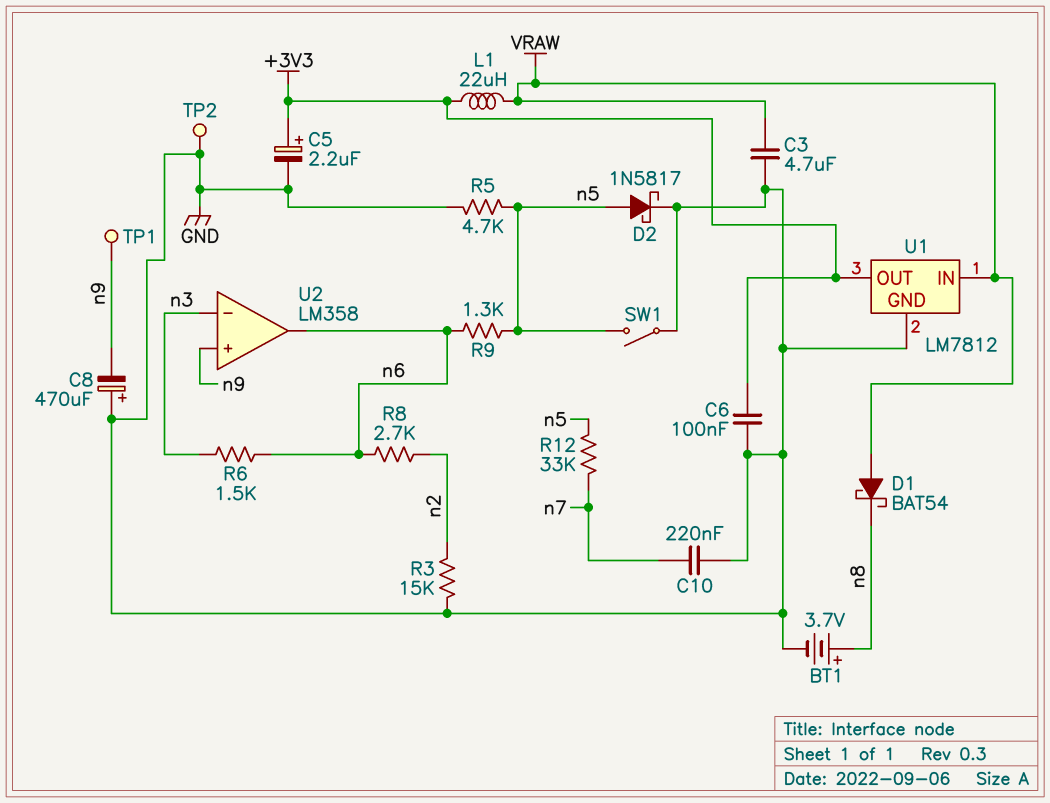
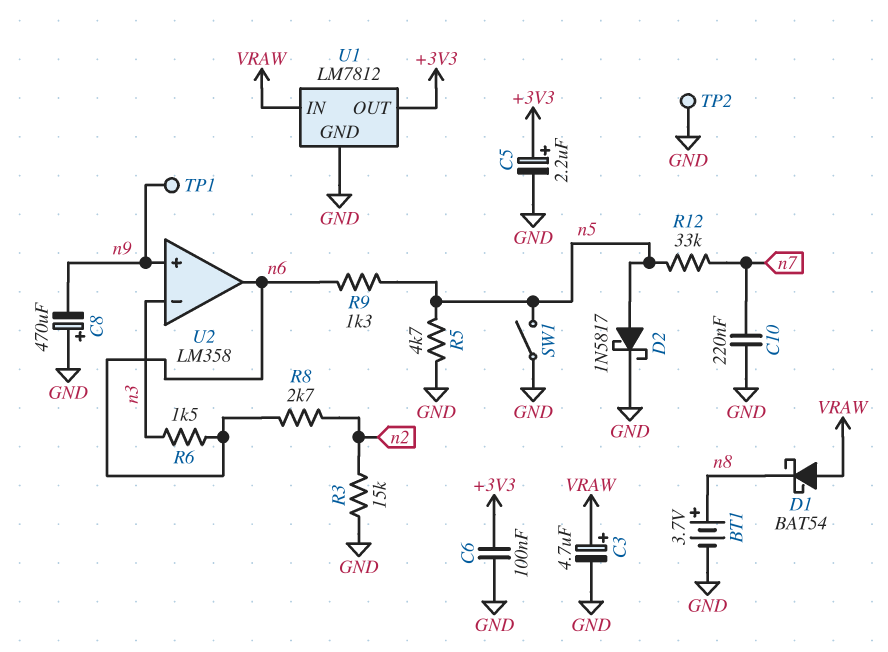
C3: 4.7uF (GND, VRAW) -> 4.7uF (plus VRAW, minus GND)
L1: 22uH (+3V3, VRAW) -> none

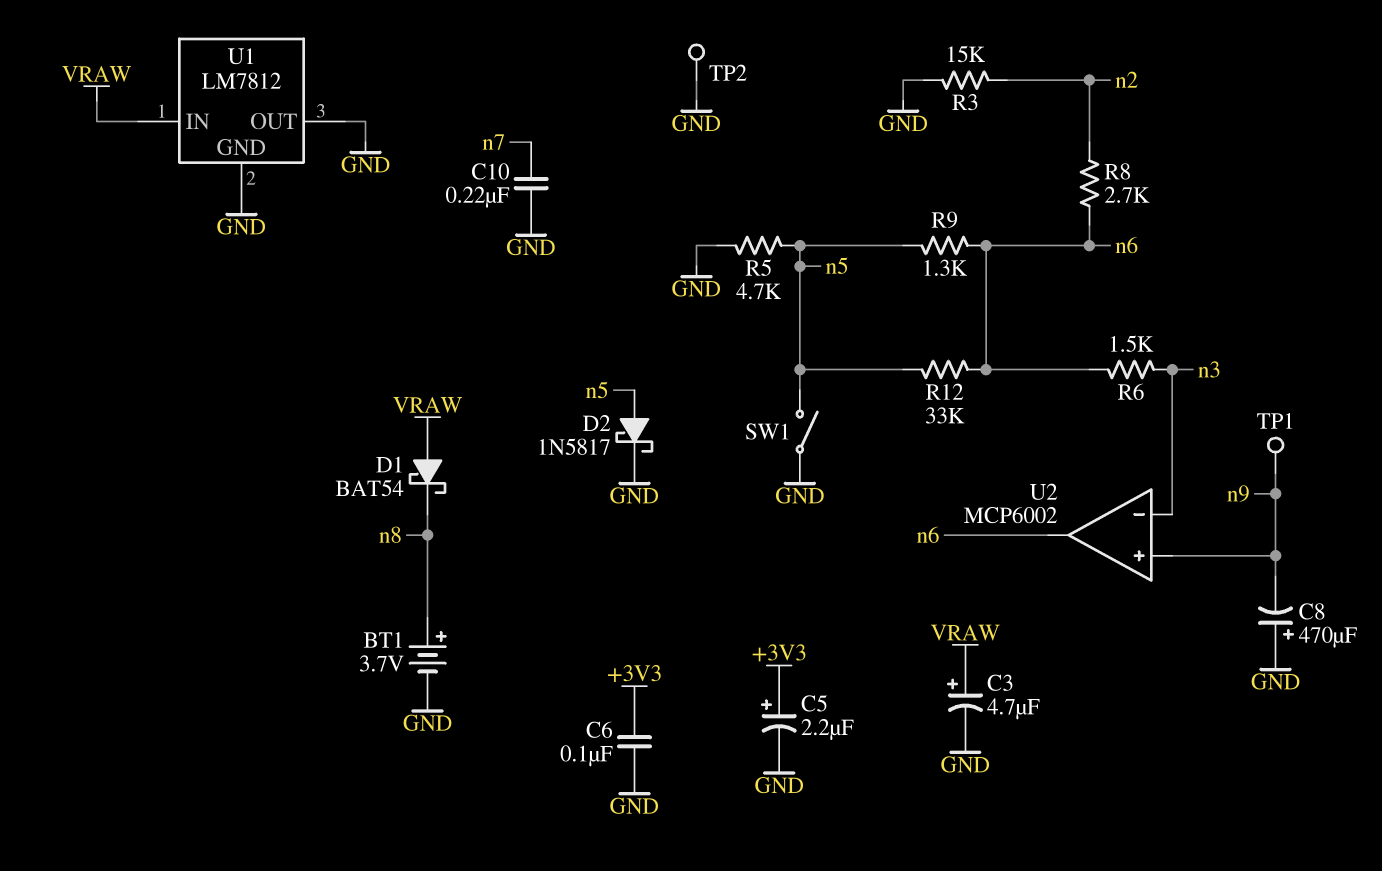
R12: 33k (n5, n7) -> 33k (n5, n6)
U1 pin OUT: +3V3 -> GND
U2: LM358 -> MCP6002

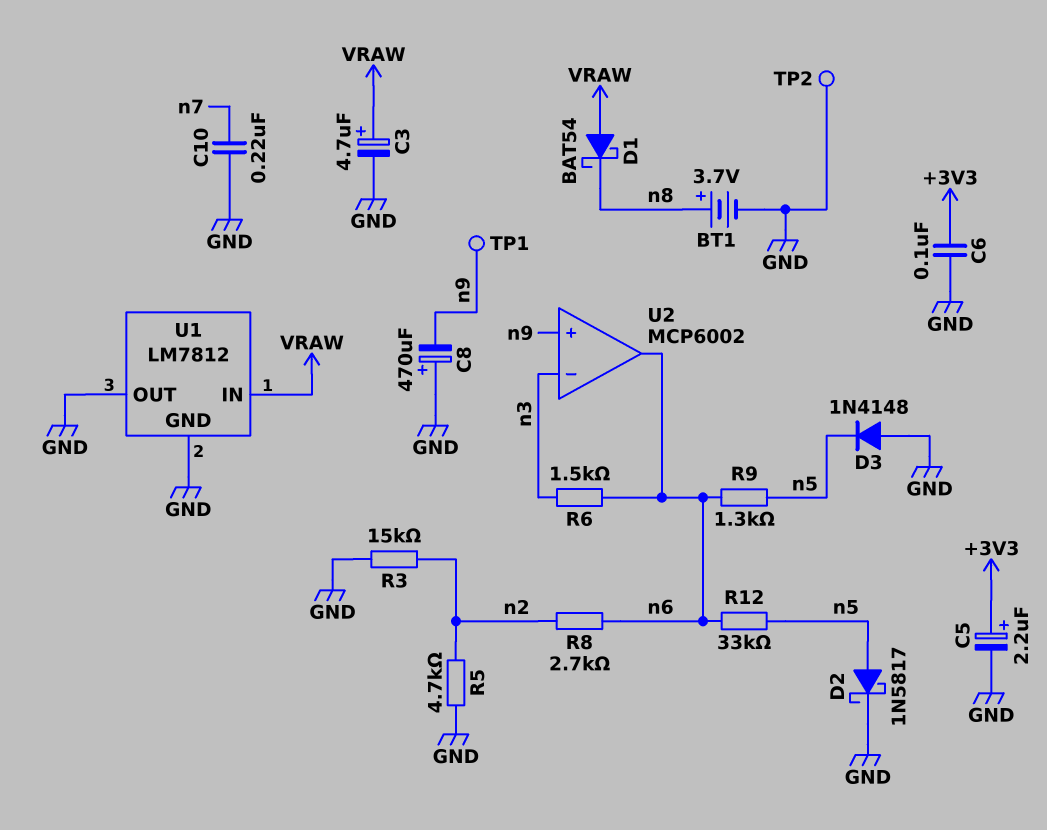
D3: none -> diode 1N4148 (A GND, K n5)
R5: 4.7k (GND, n5) -> 4.7k (GND, n2)
SW1: switch (GND, n5) -> none

